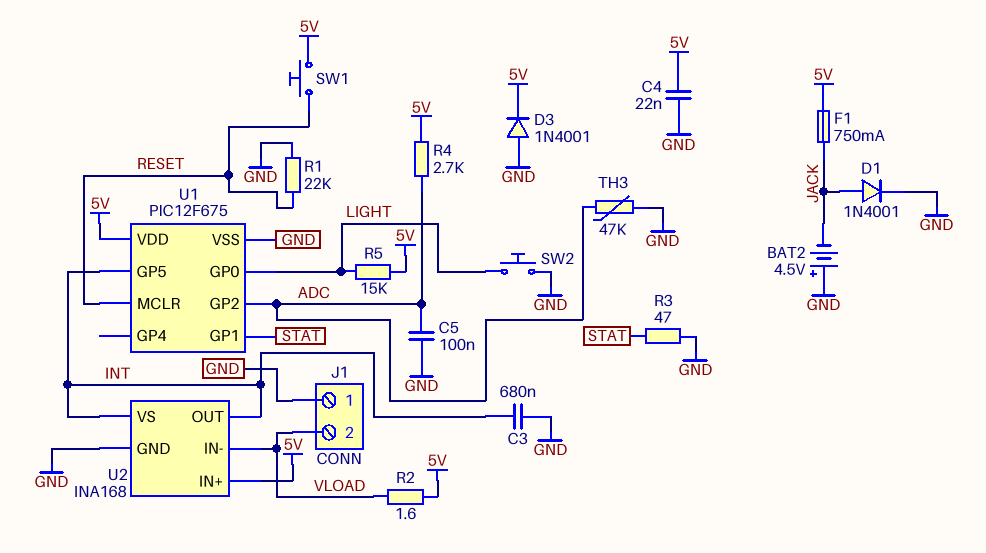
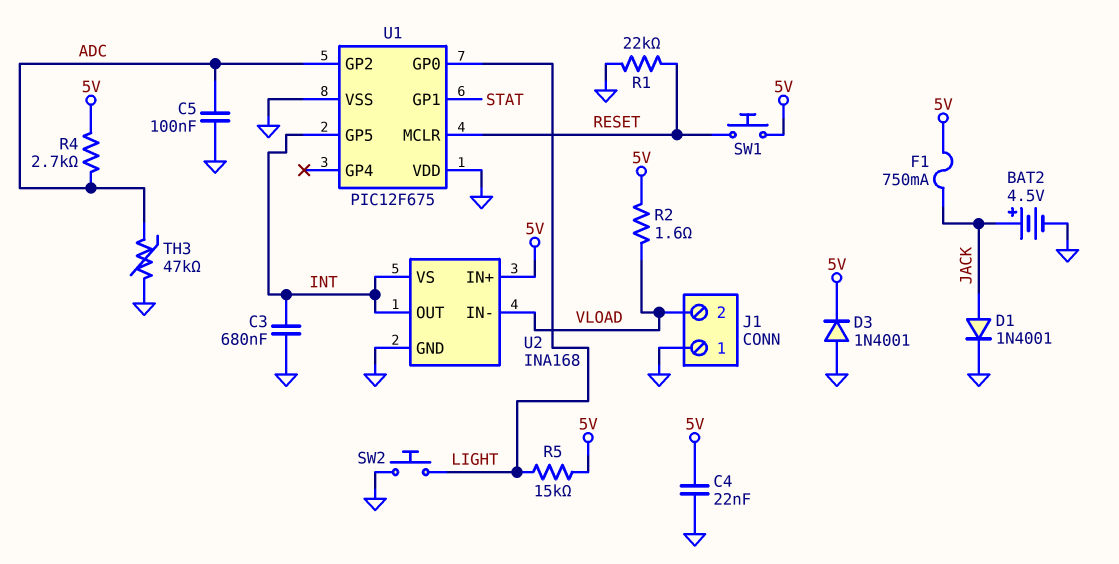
BAT2: 4.5V (plus GND, minus JACK) -> 4.5V (plus JACK, minus GND)
R3: 47 (GND, STAT) -> none
U1 pin VDD: 5V -> GND

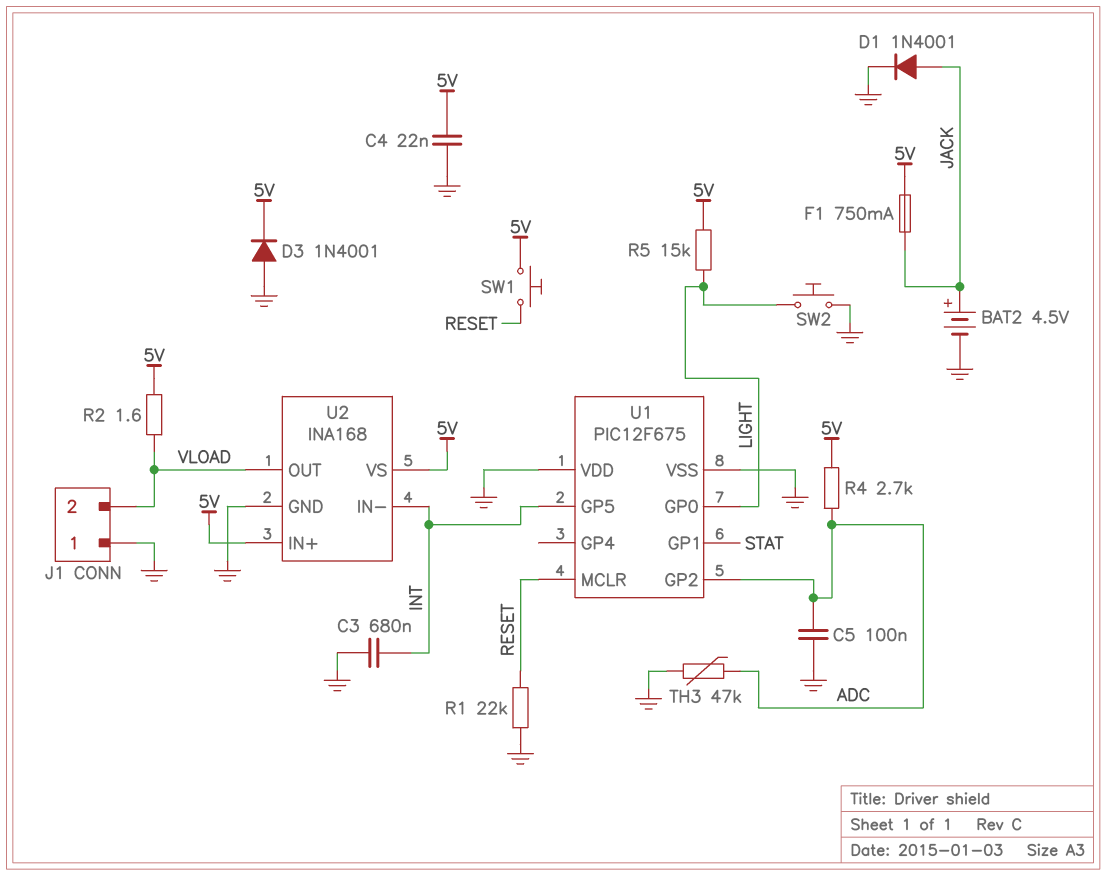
U2 pin IN-: VLOAD -> INT
U2 pin OUT: INT -> VLOAD
U2 pin VS: INT -> 5V

